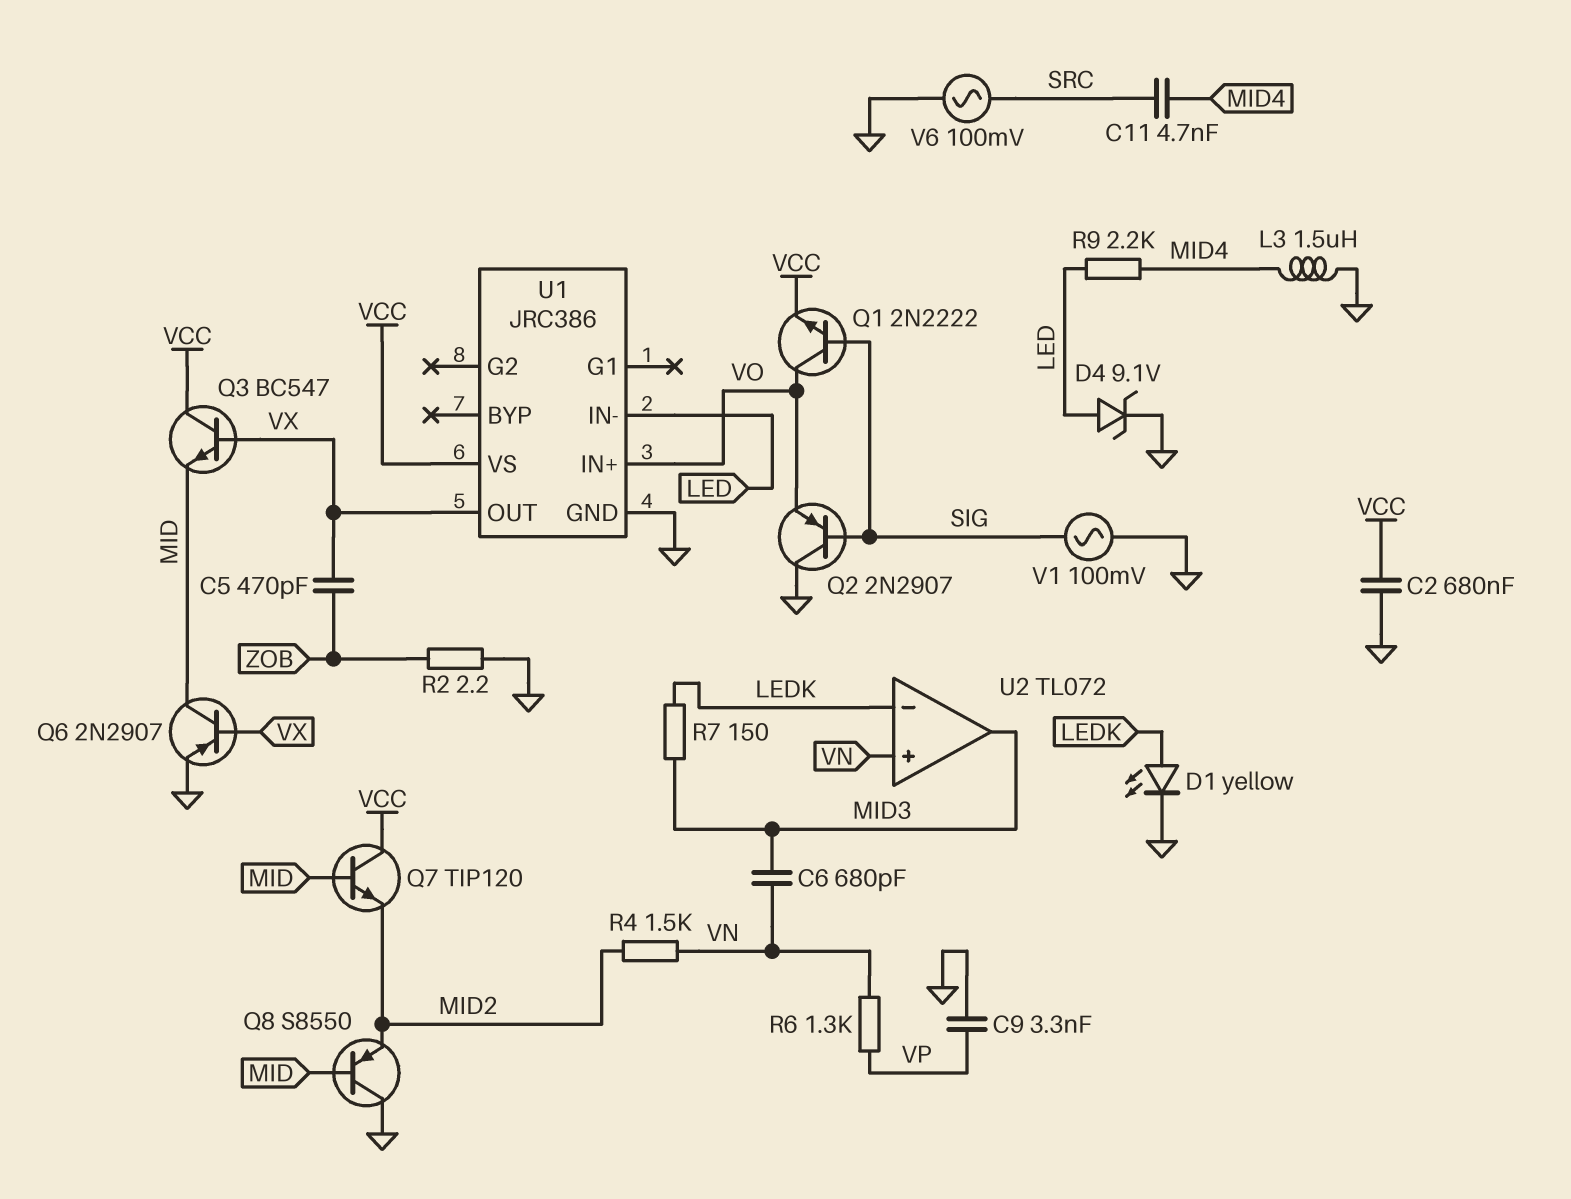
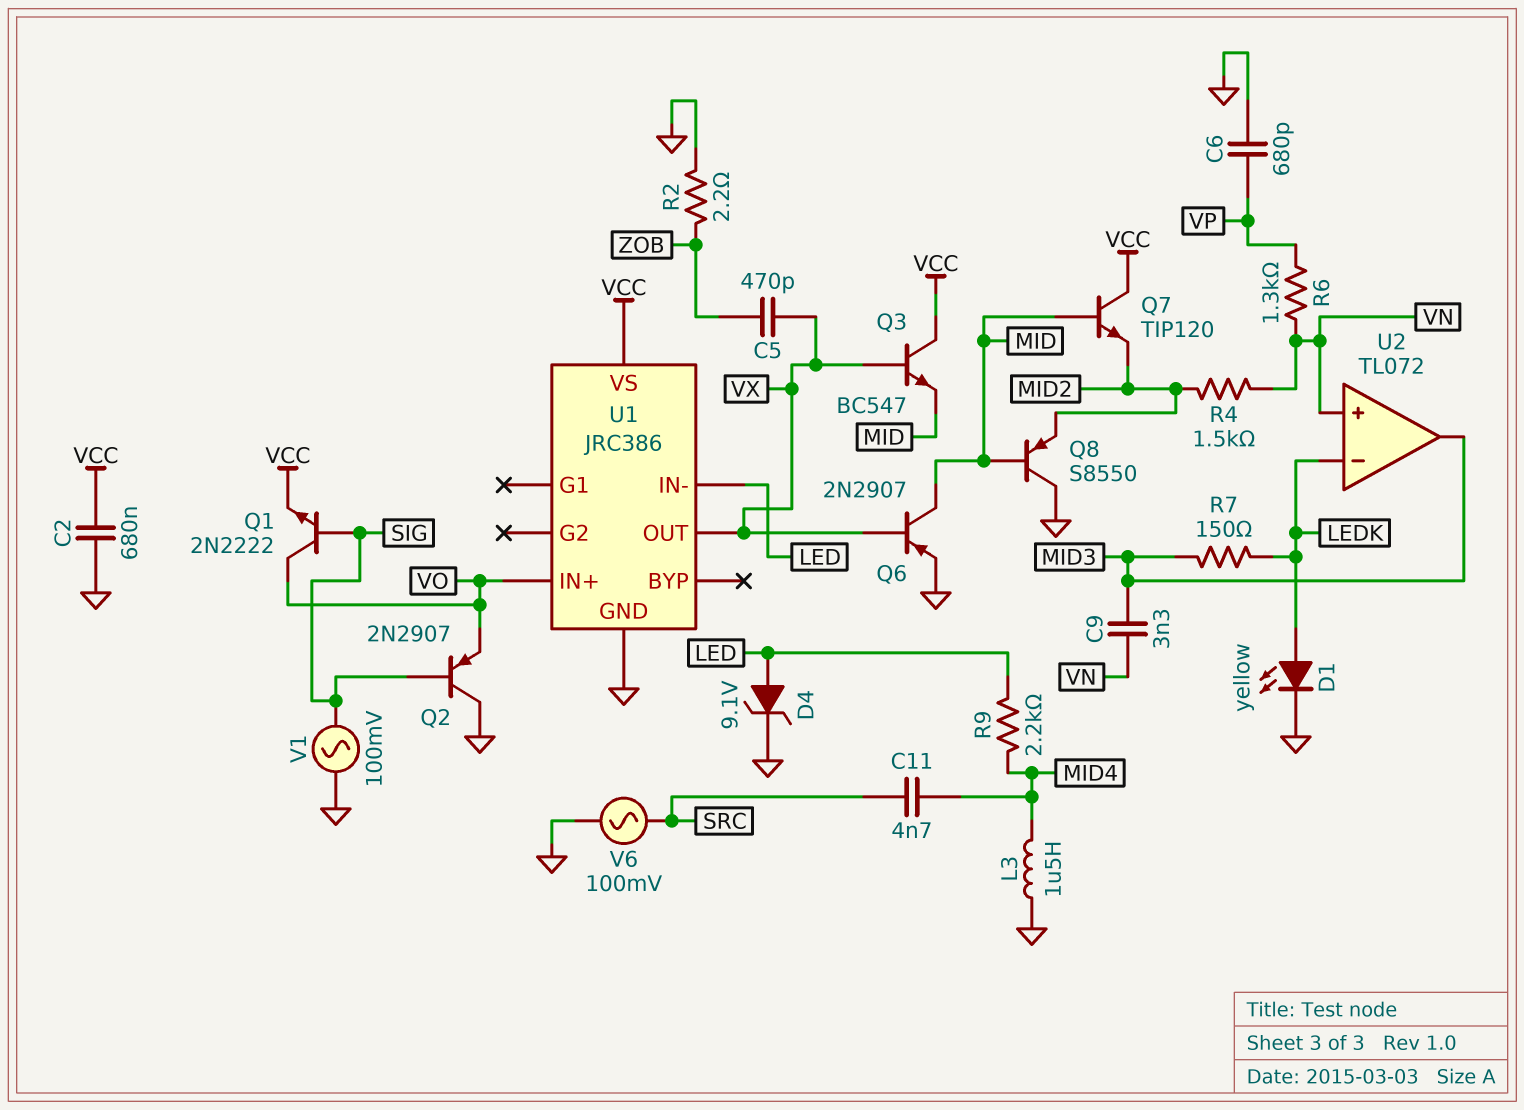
C6: 680pF (MID3, VN) -> 680pF (GND, VP)
C9: 3.3nF (GND, VP) -> 3.3nF (MID3, VN)

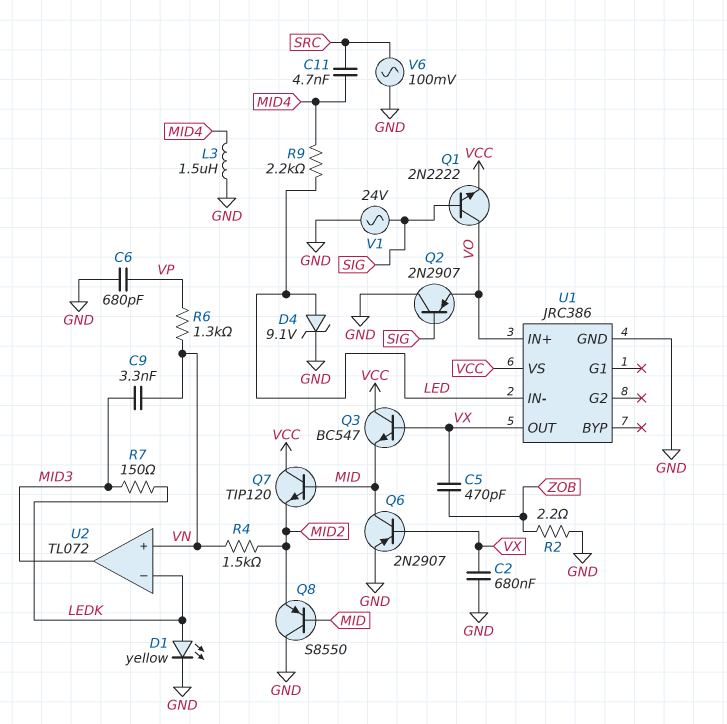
C2: 680nF (GND, VCC) -> 680nF (GND, VX)
V1: AC 100mV (GND, SIG) -> AC 24V (GND, SIG)

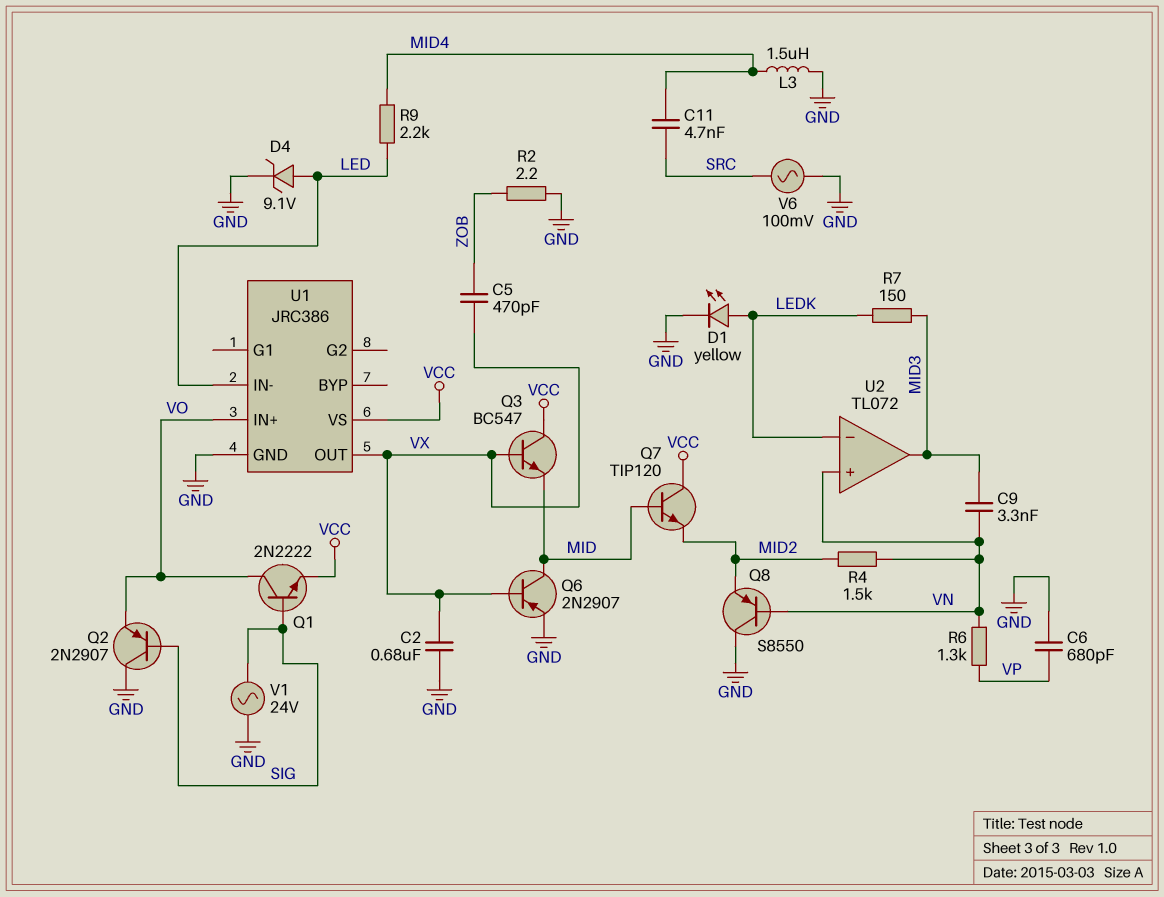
Q8: PNP S8550 (B MID, C GND, E MID2) -> PNP S8550 (B VN, C GND, E MID2)

